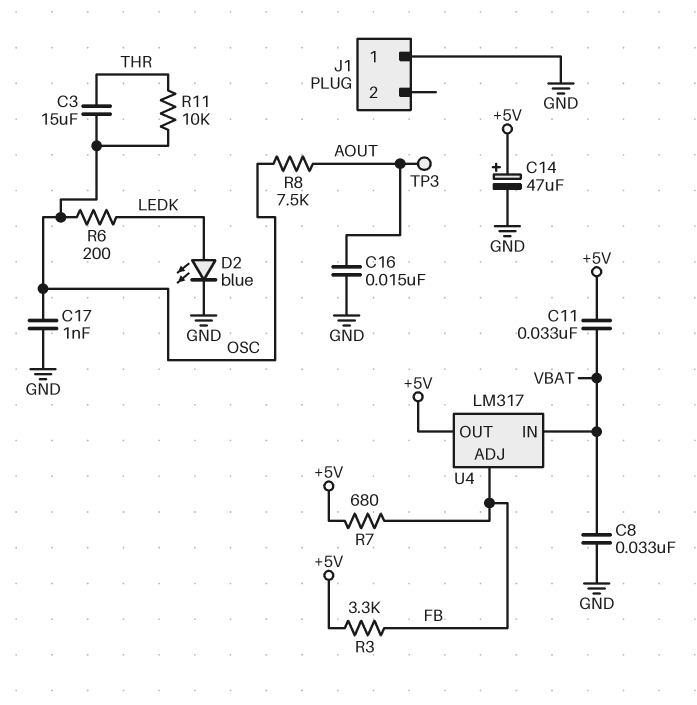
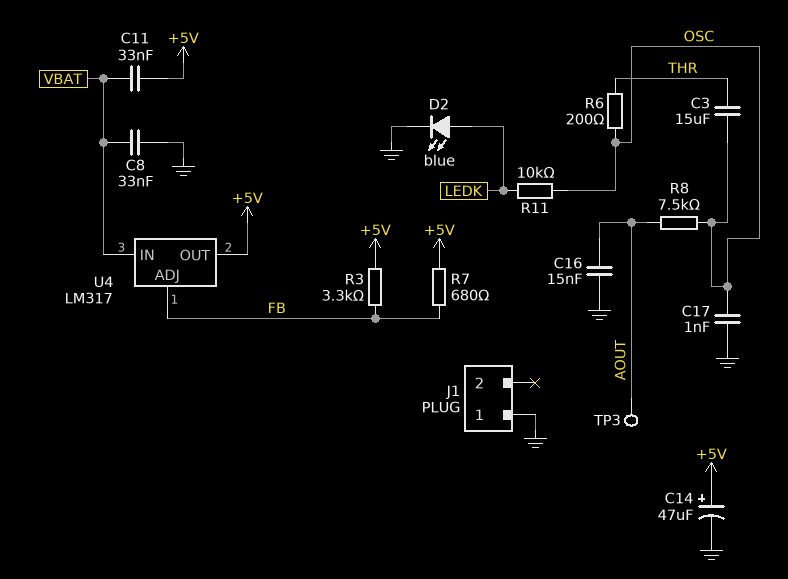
R6: 200 (LEDK, OSC) -> 200 (OSC, THR)
R11: 10k (OSC, THR) -> 10k (LEDK, OSC)

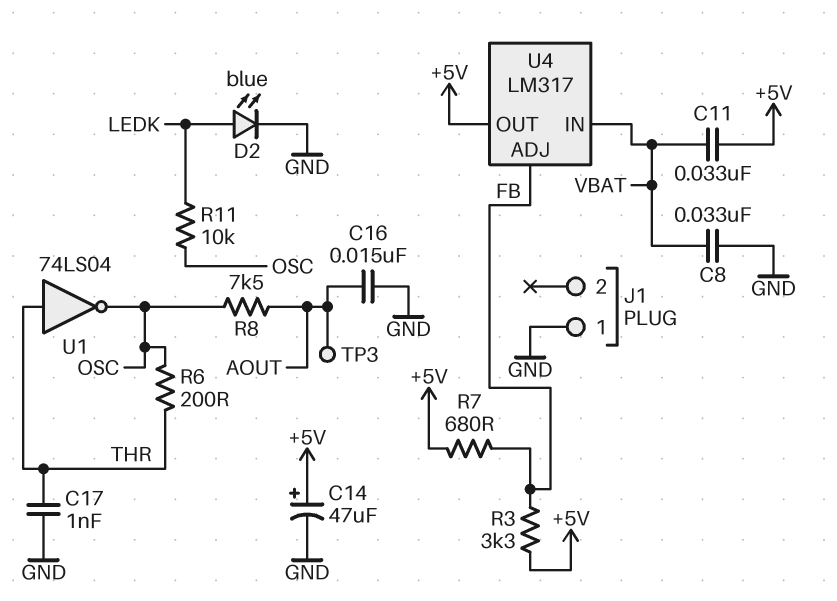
C3: 15uF (OSC, THR) -> none
C17: 1nF (GND, OSC) -> 1nF (GND, THR)
U1: none -> NOT 74LS04 (in THR, out OSC)

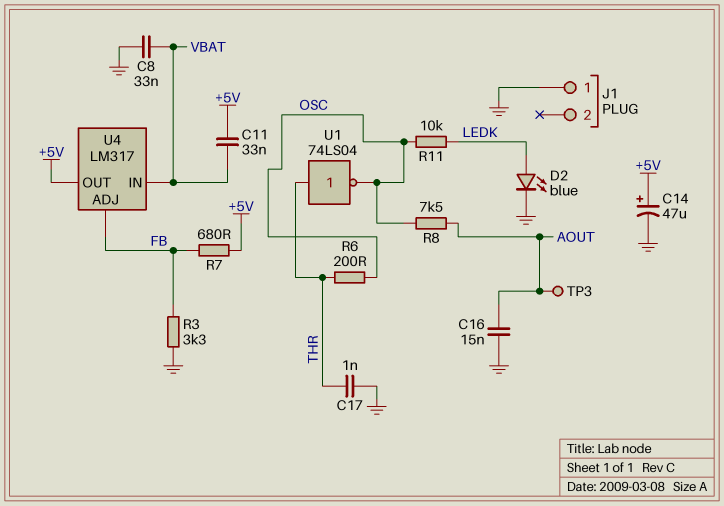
R3: 3.3k (+5V, FB) -> 3.3k (FB, GND)

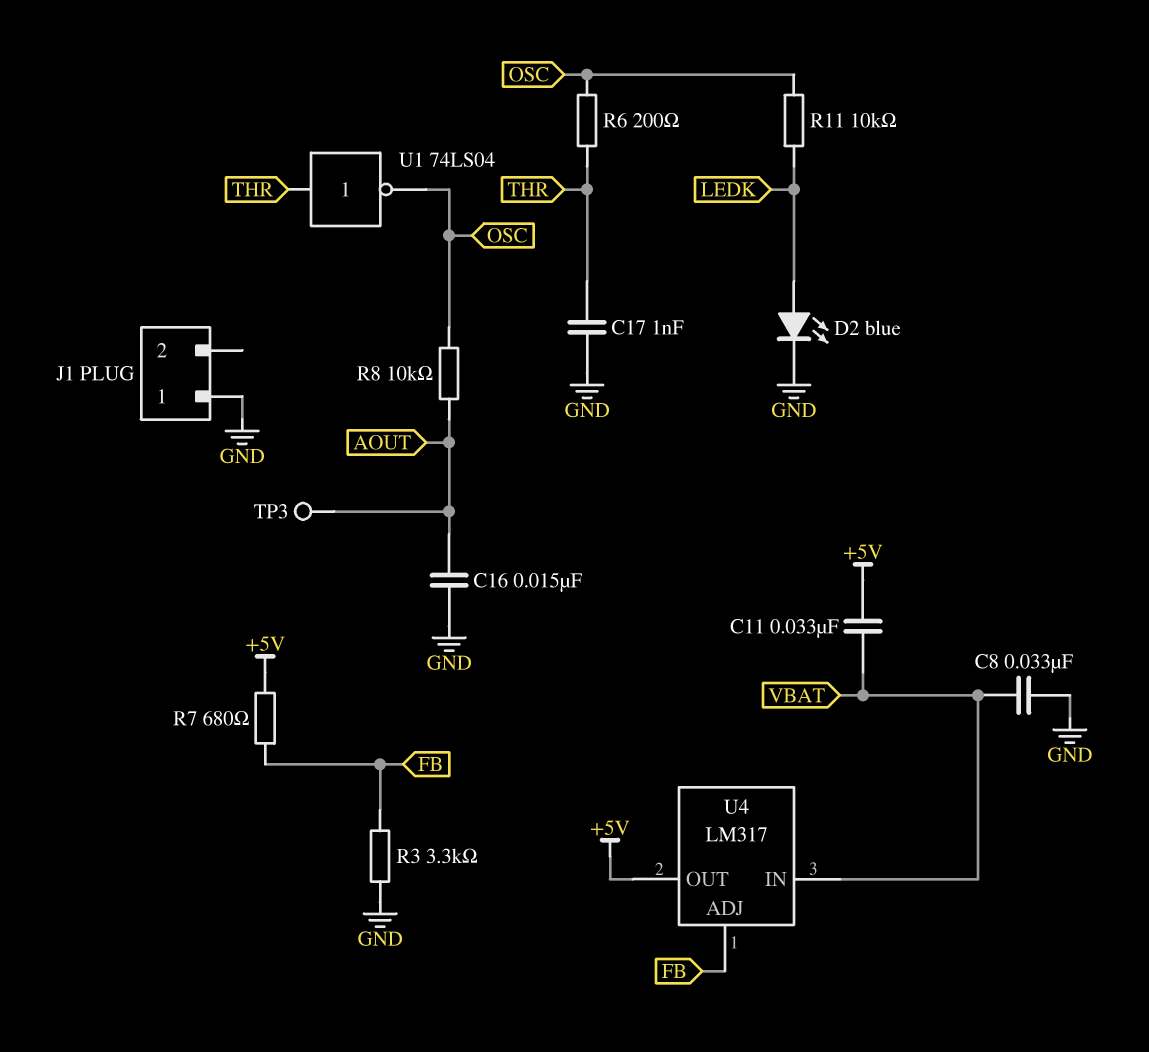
C14: 47uF (plus +5V, minus GND) -> none
R8: 7.5k (AOUT, OSC) -> 10k (AOUT, OSC)

